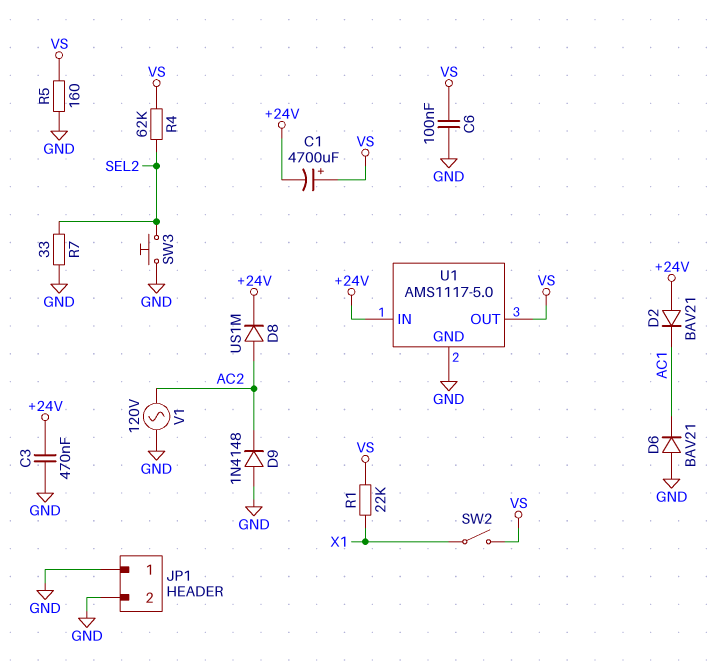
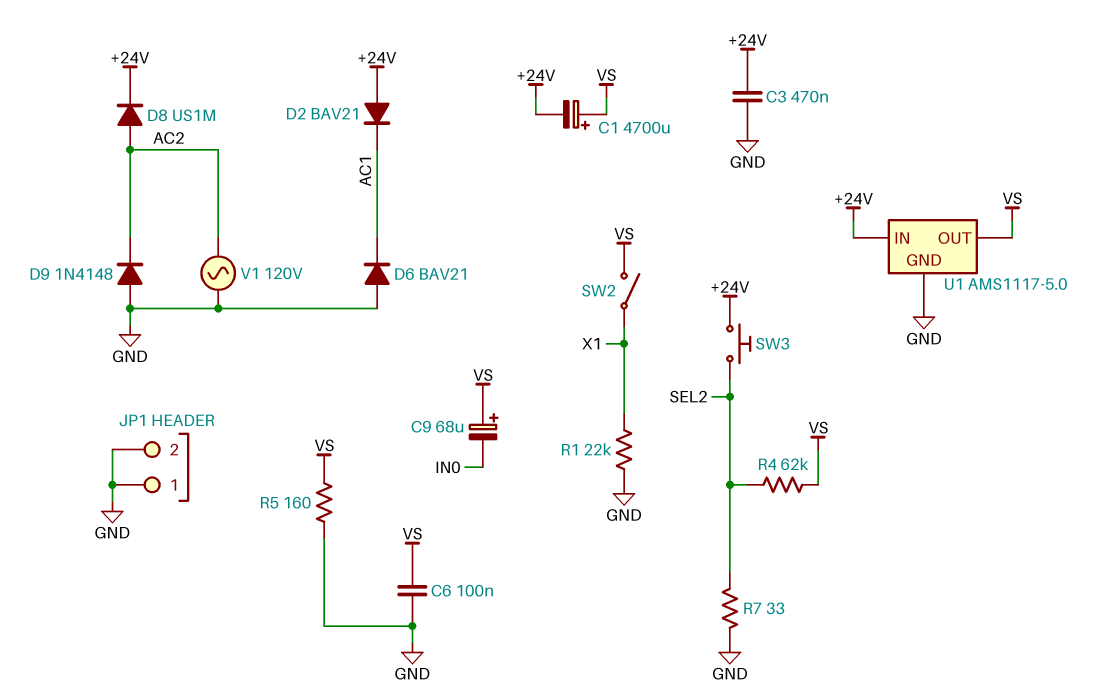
C9: none -> 68uF (plus VS, minus IN0)
R1: 22k (VS, X1) -> 22k (GND, X1)
SW3: button (GND, SEL2) -> button (+24V, SEL2)

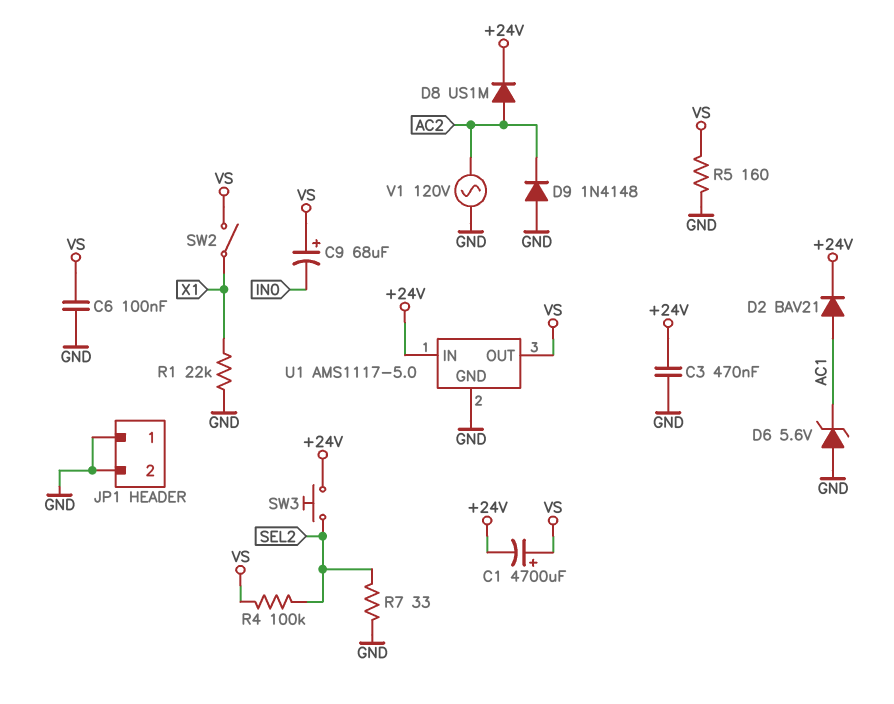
D2: diode BAV21 (A +24V, K AC1) -> diode BAV21 (A AC1, K +24V)
D6: diode BAV21 (A GND, K AC1) -> zener 5.6V (A GND, K AC1)
R4: 62k (SEL2, VS) -> 100k (SEL2, VS)

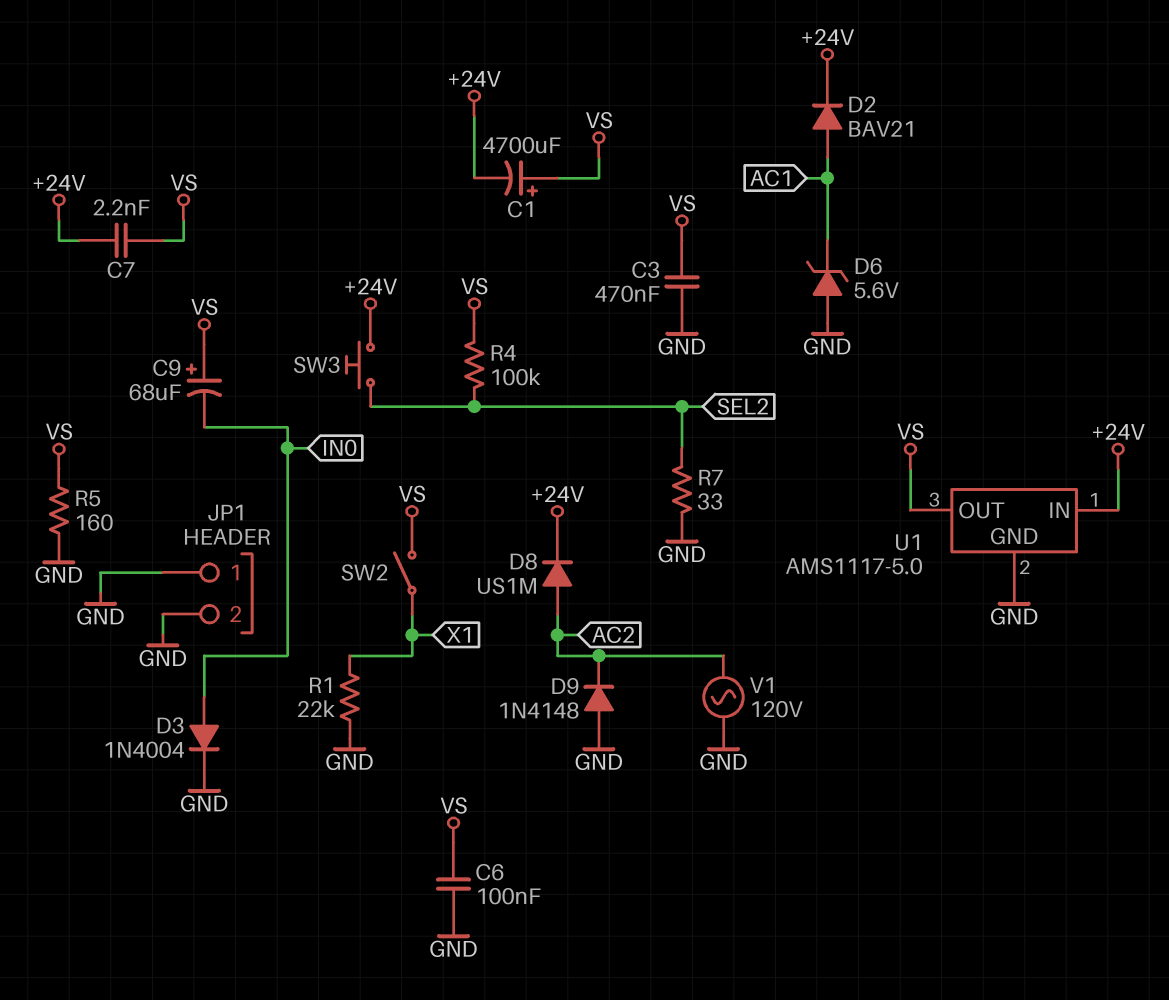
C3: 470nF (+24V, GND) -> 470nF (GND, VS)
C7: none -> 2.2nF (+24V, VS)
D3: none -> diode 1N4004 (A IN0, K GND)

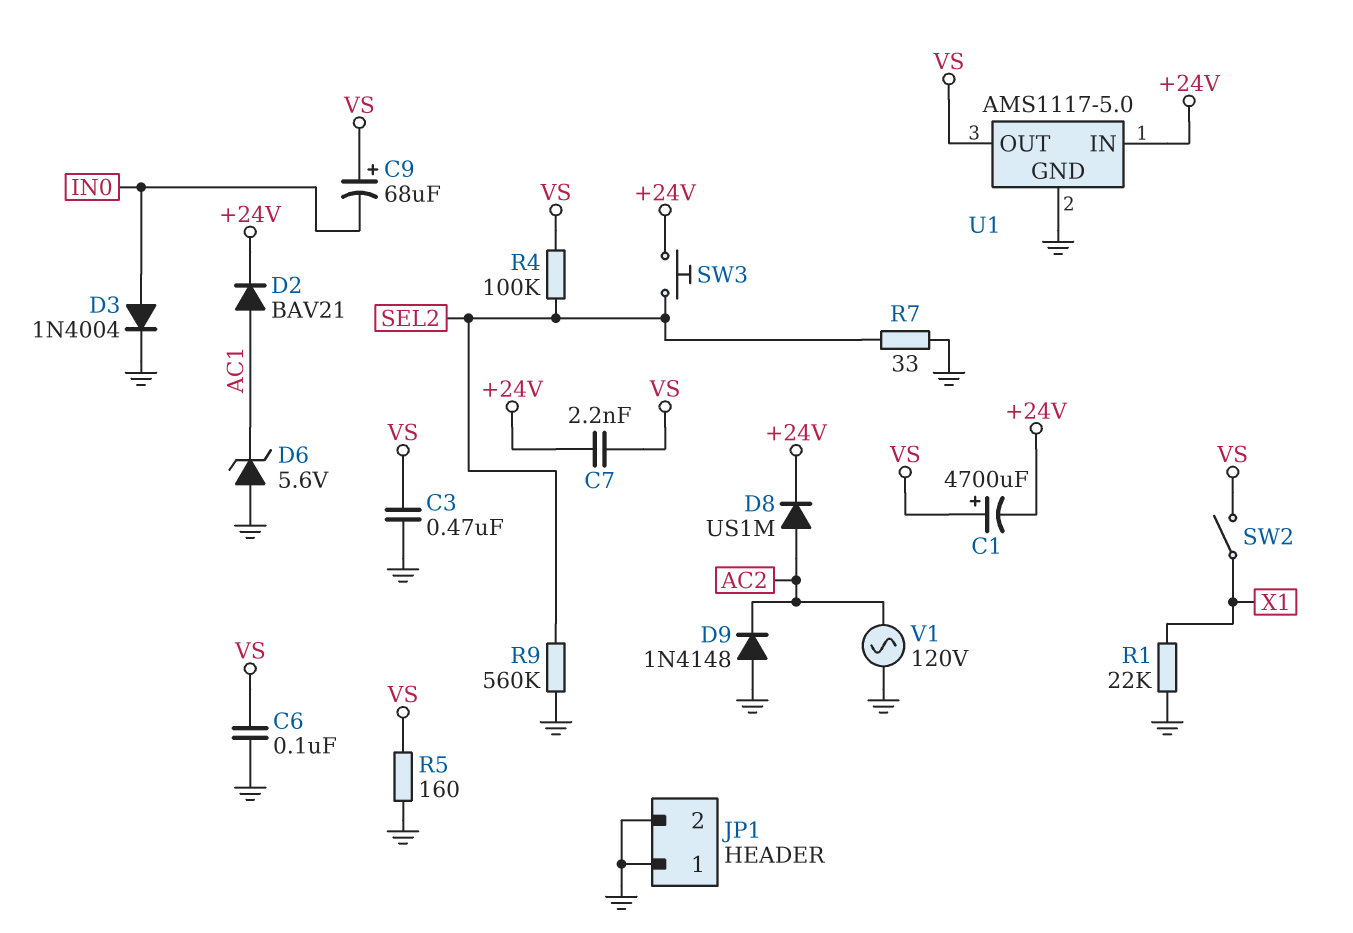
R9: none -> 560k (GND, SEL2)

